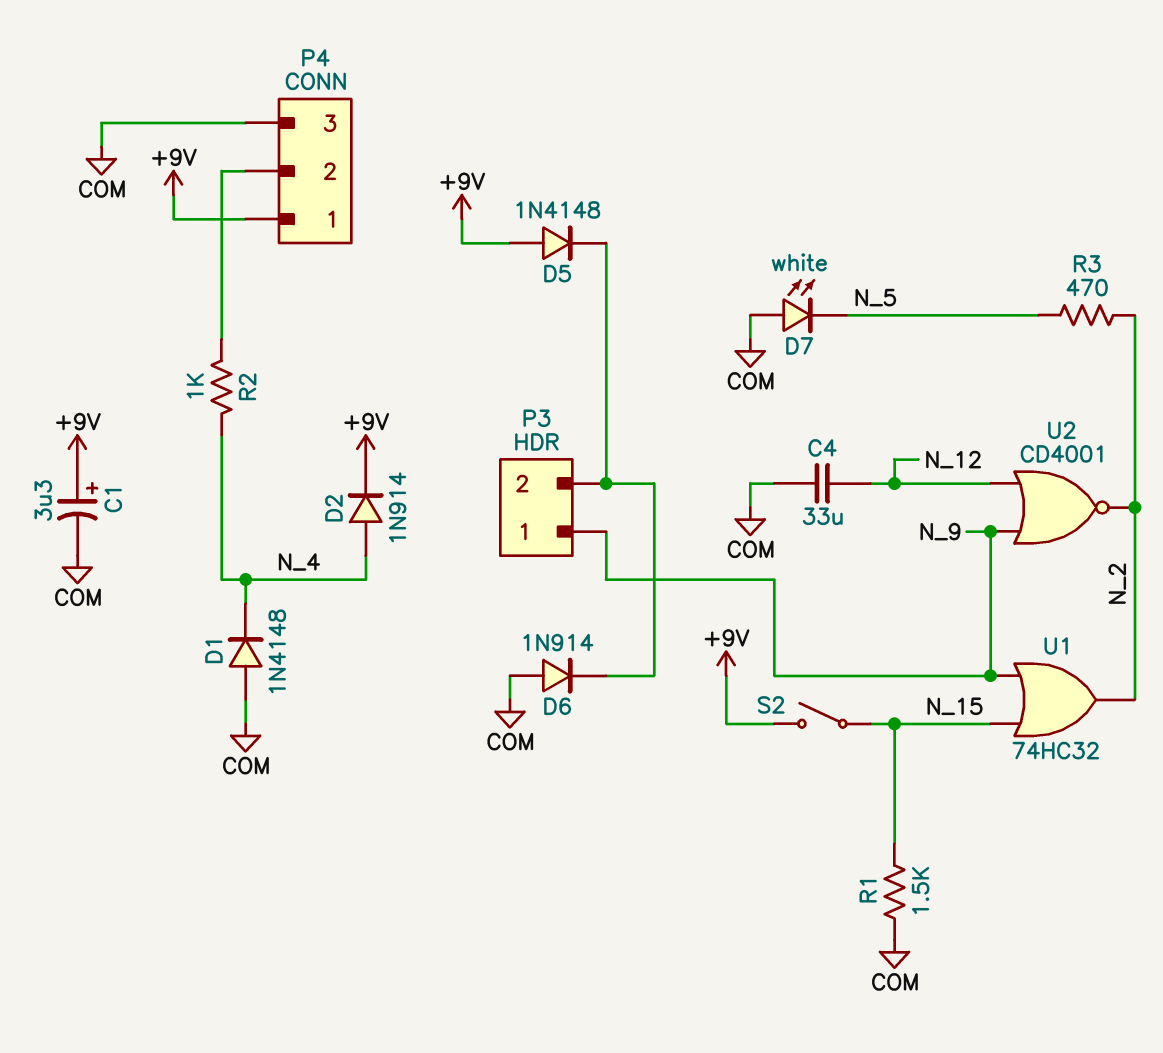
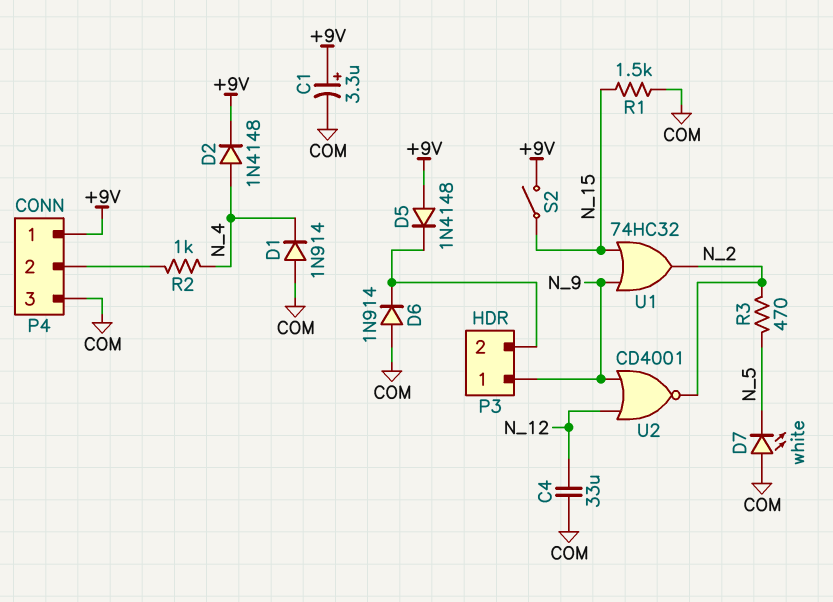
D1: diode 1N4148 (A COM, K N_4) -> diode 1N914 (A COM, K N_4)
D2: diode 1N914 (A N_4, K +9V) -> diode 1N4148 (A N_4, K +9V)

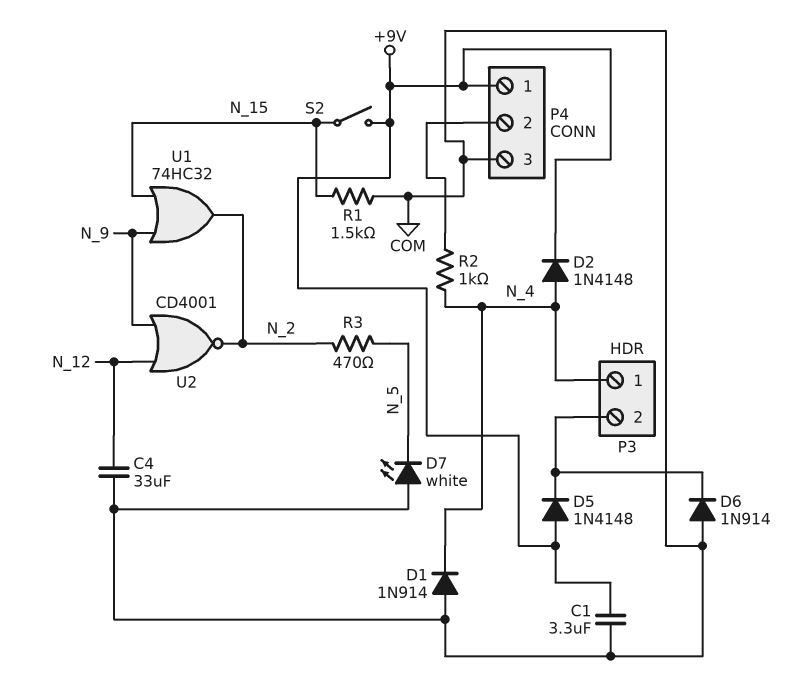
C1: 3.3uF (plus +9V, minus COM) -> 3.3uF (+9V, COM)
P3 pin 1: N_9 -> N_4

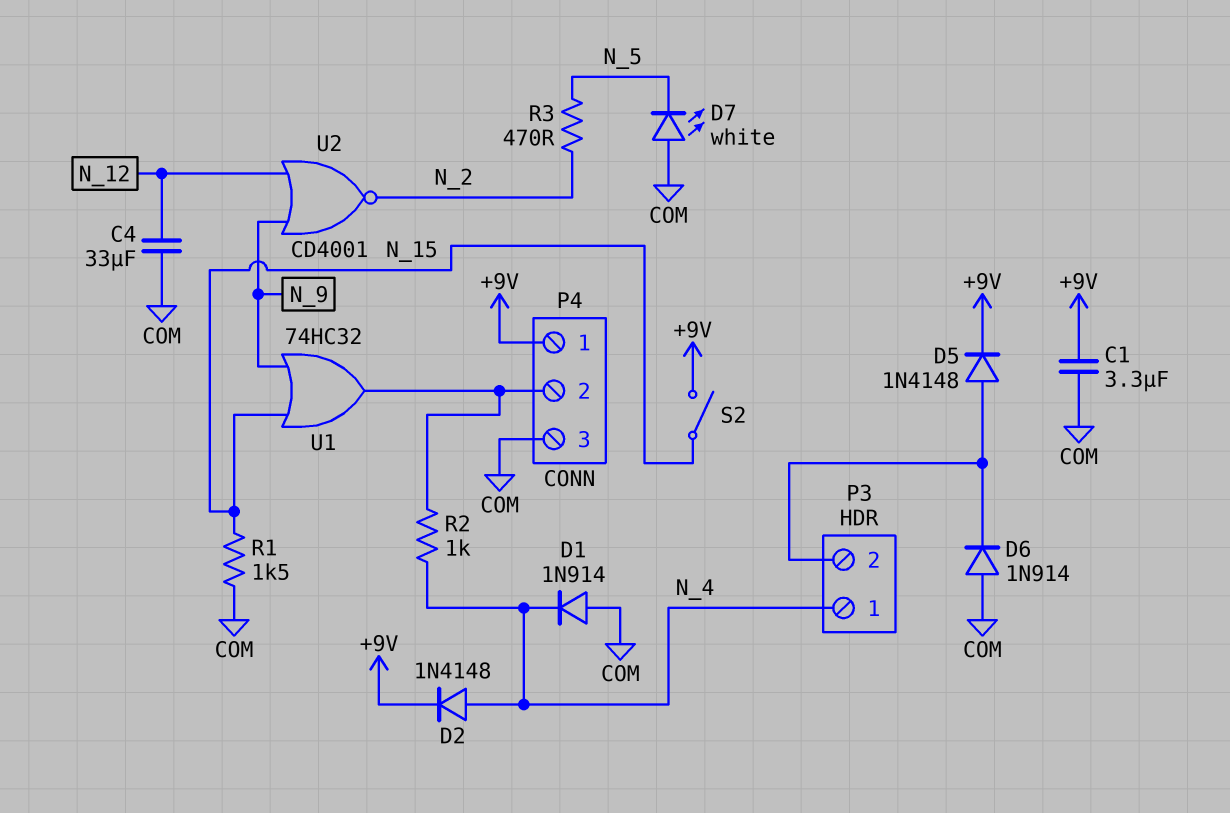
D5: diode 1N4148 (A +9V, K P3/2) -> diode 1N4148 (A P3/2, K +9V)
U1: OR 74HC32 (in N_9, in N_15, out N_2) -> OR 74HC32 (in N_9, in N_15, out P4/2)

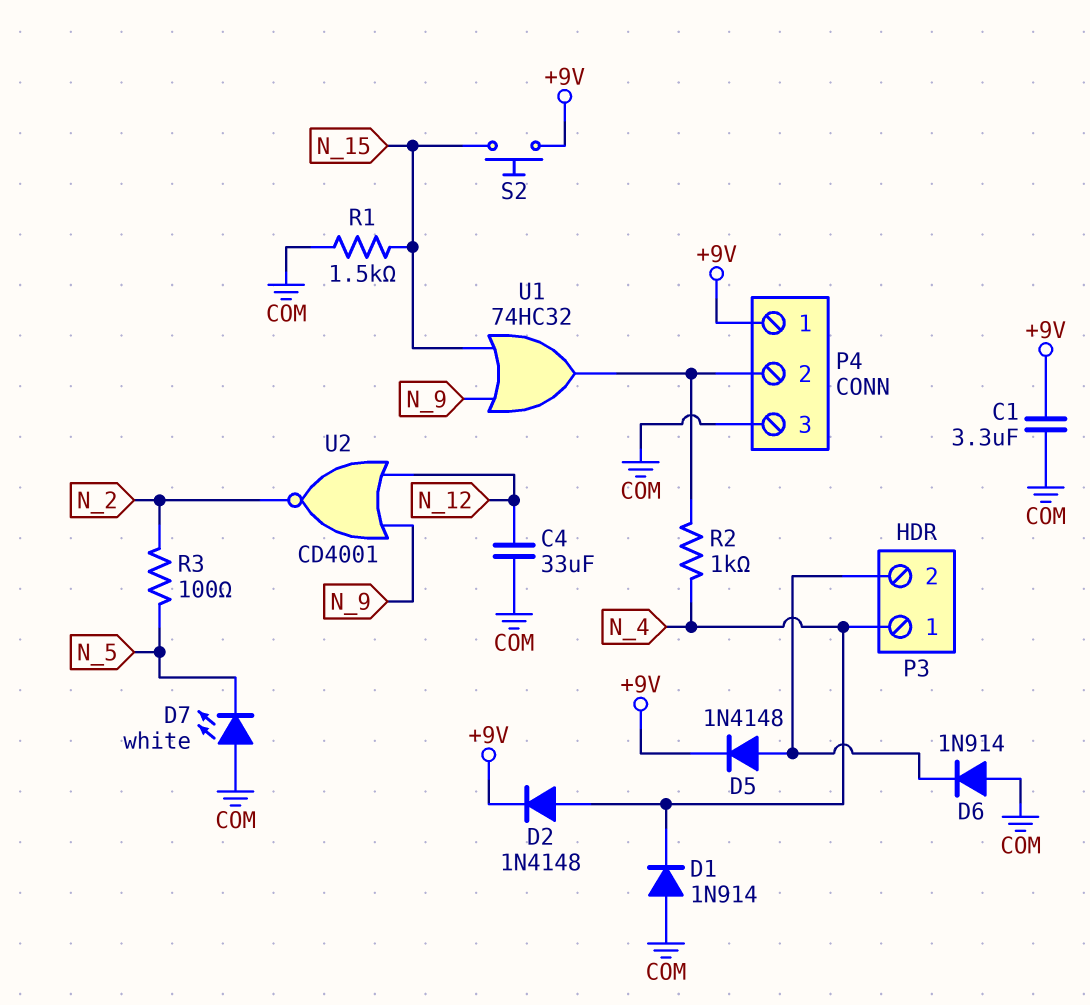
R3: 470 (N_2, N_5) -> 100 (N_2, N_5)
S2: switch (+9V, N_15) -> button (+9V, N_15)

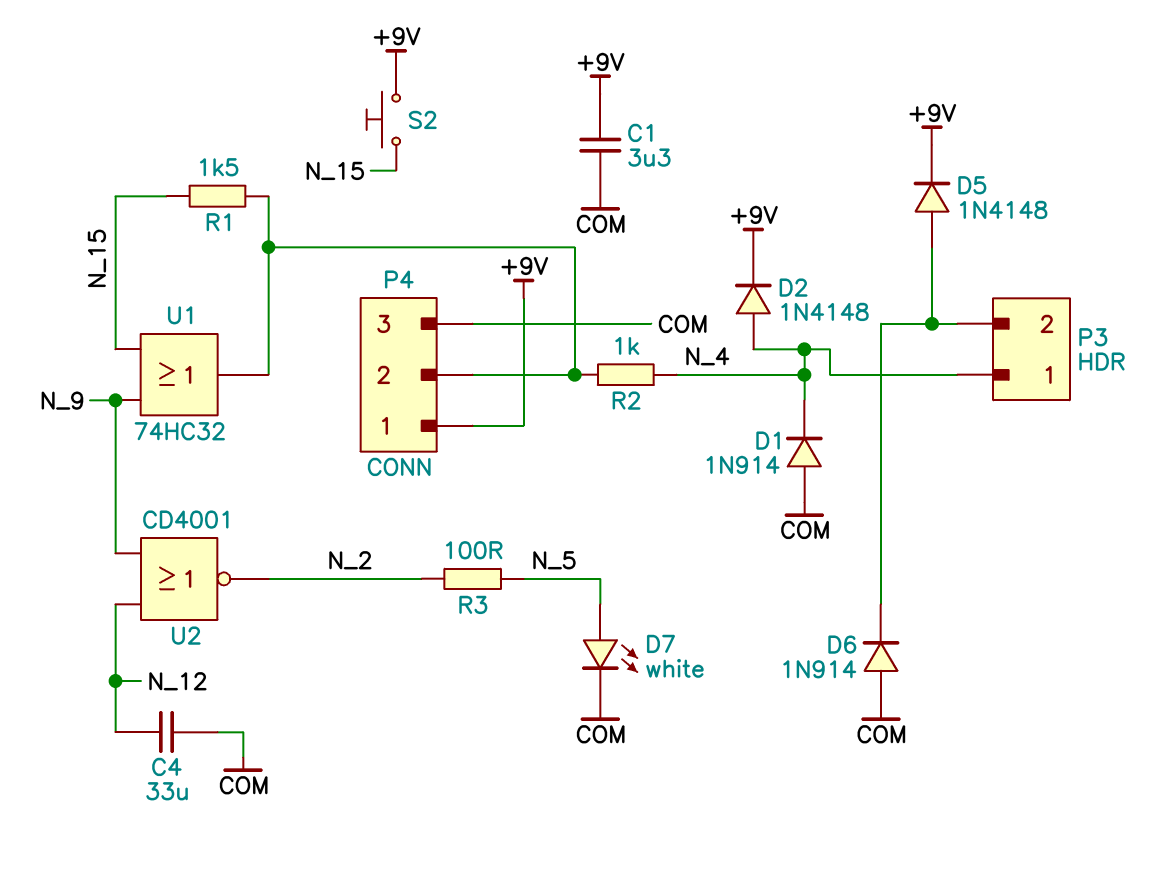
D7: LED white (A COM, K N_5) -> LED white (A N_5, K COM)
R1: 1.5k (COM, N_15) -> 1.5k (N_15, P4/2)

